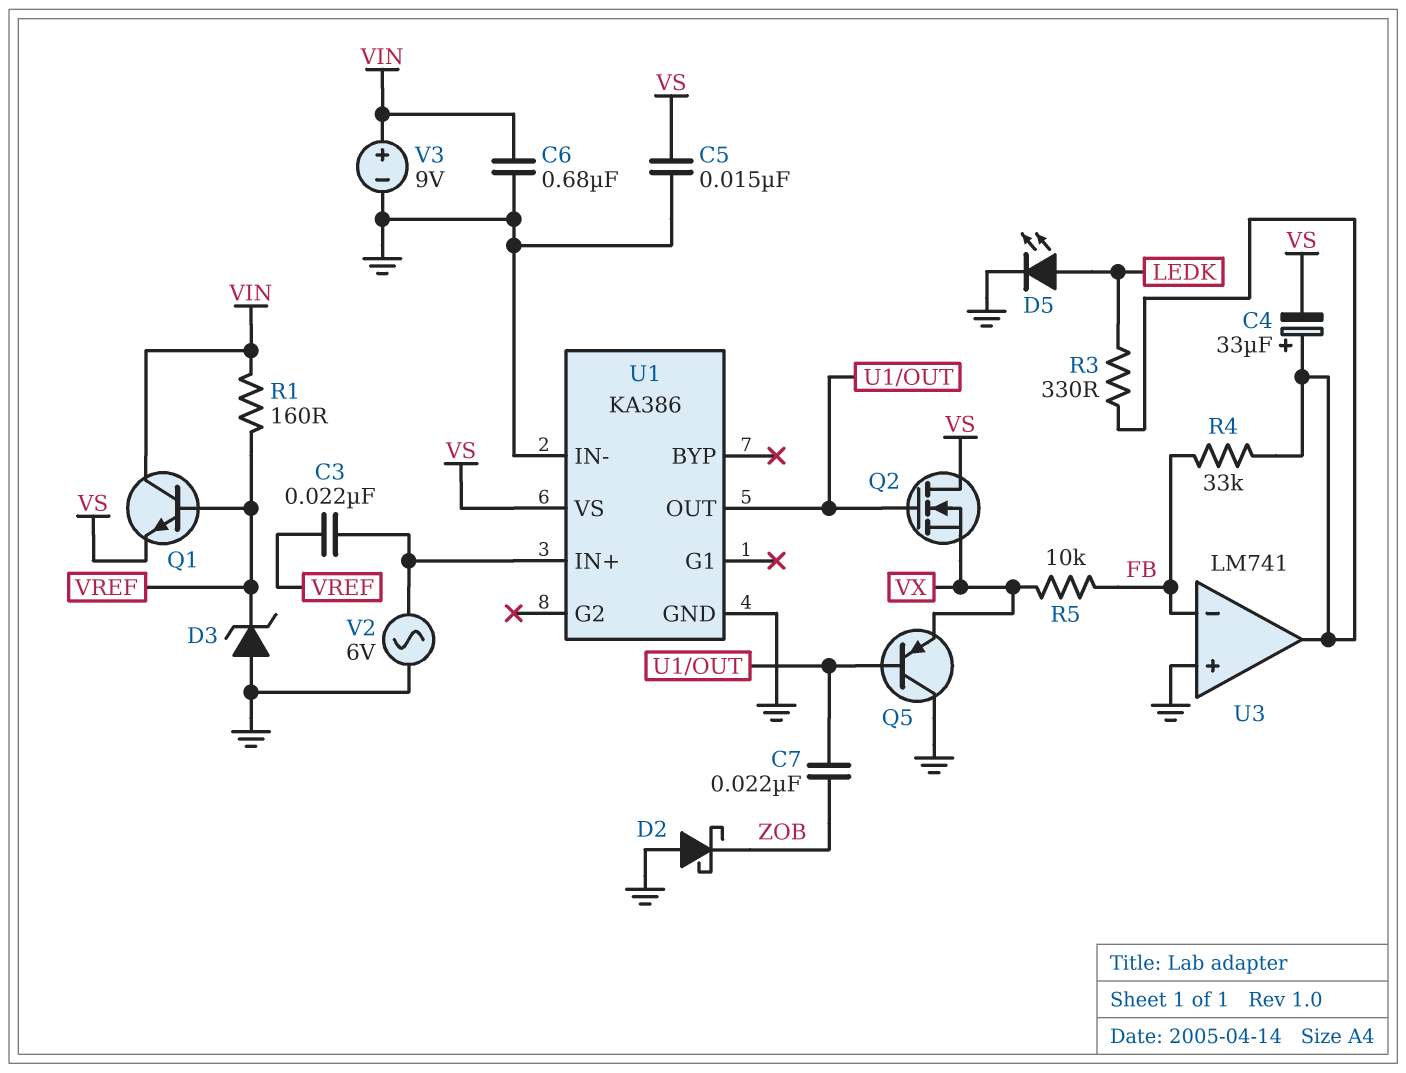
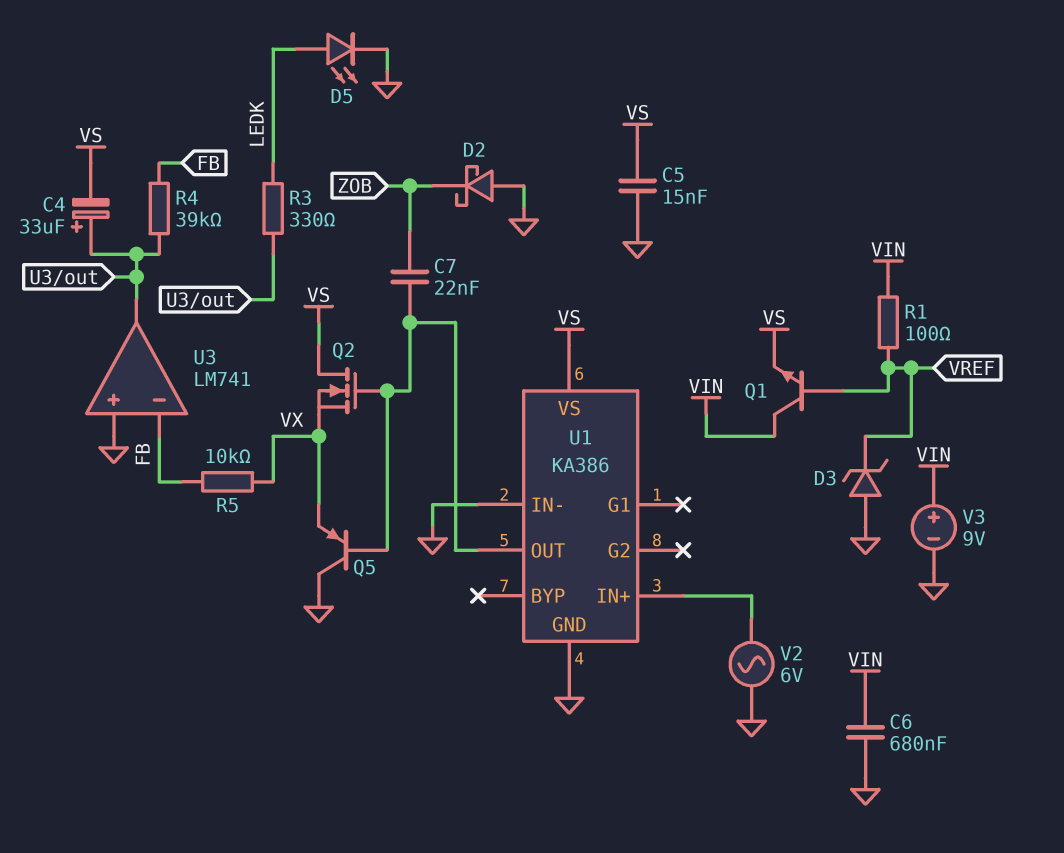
C3: 22nF (U1/IN+, VREF) -> none
R1: 160 (VIN, VREF) -> 100 (VIN, VREF)
R4: 33k (FB, U3/out) -> 39k (FB, U3/out)

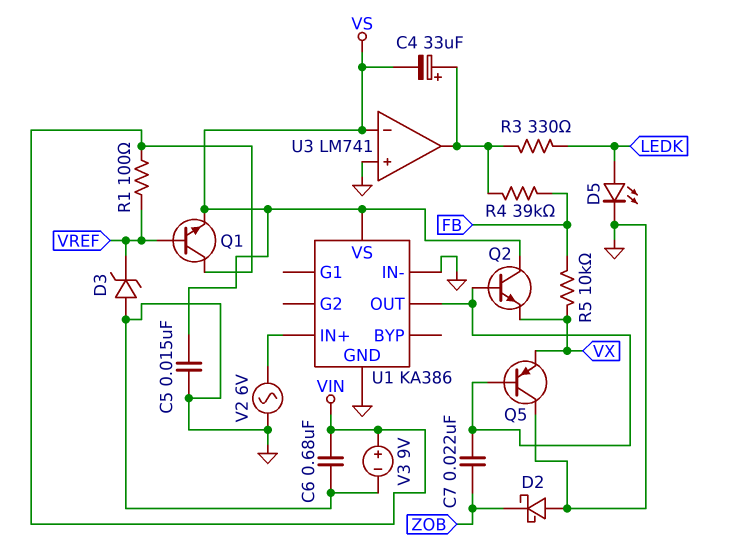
Q2: NMOS (G U1/OUT, D VS, S VX) -> NPN (B U1/OUT, C VS, E VX)
U3 pin in-: FB -> VS

